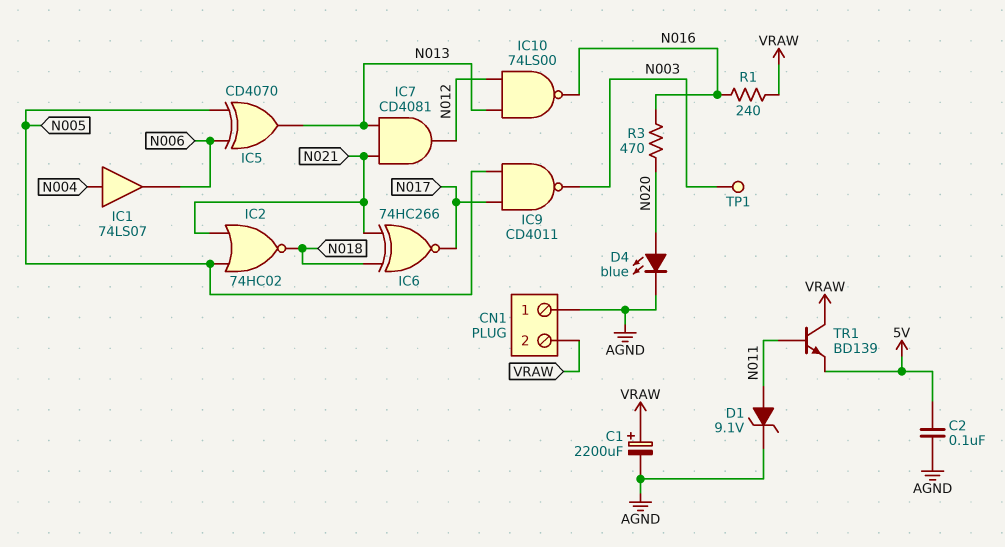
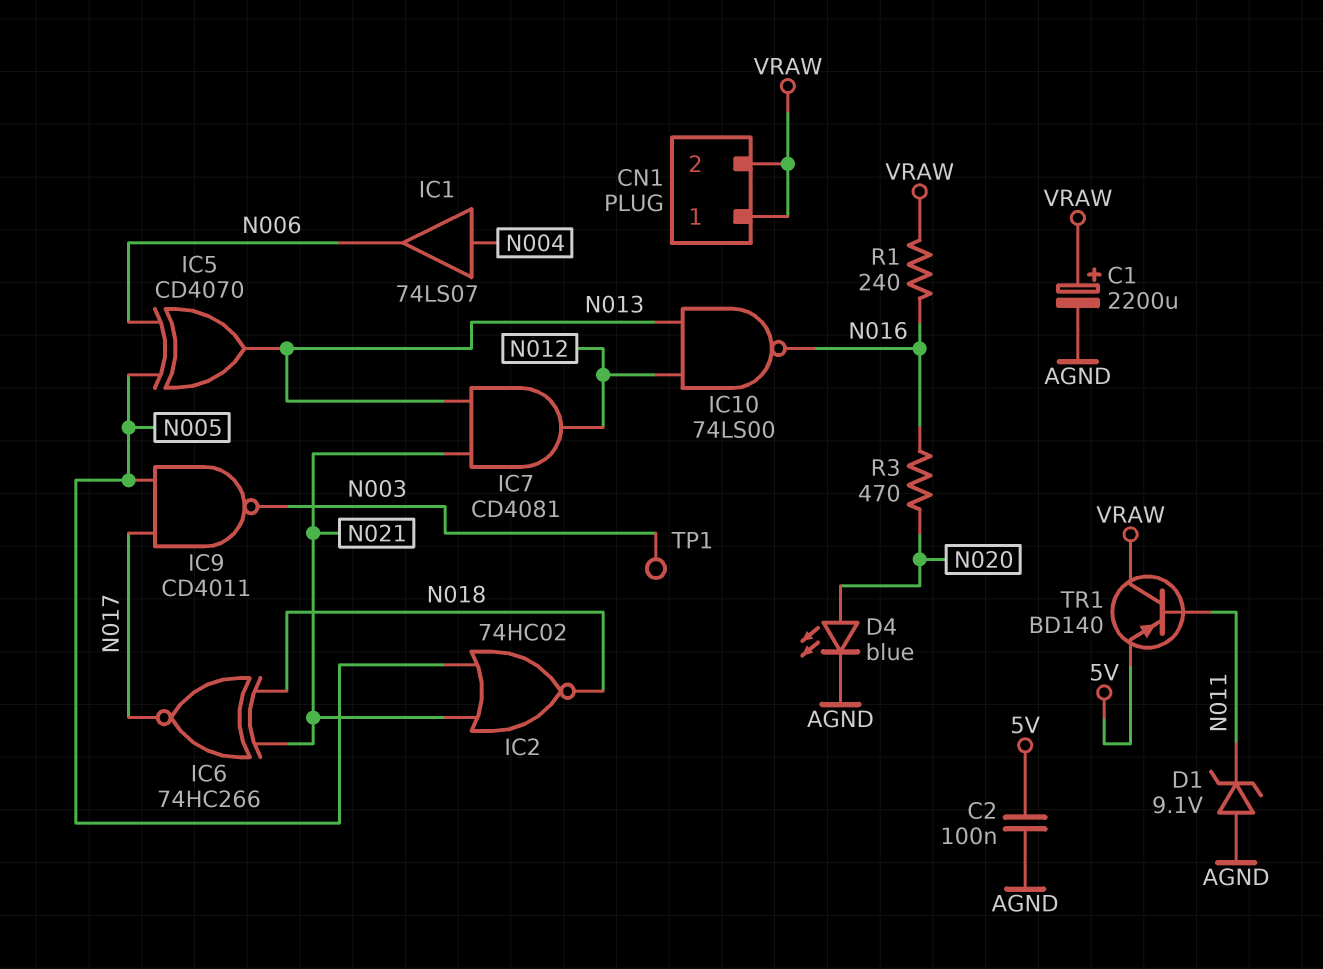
CN1 pin 1: AGND -> VRAW
D1: zener 9.1V (A N011, K AGND) -> zener 9.1V (A AGND, K N011)
TR1: NPN BD139 (B N011, C VRAW, E 5V) -> PNP BD140 (B N011, C VRAW, E 5V)

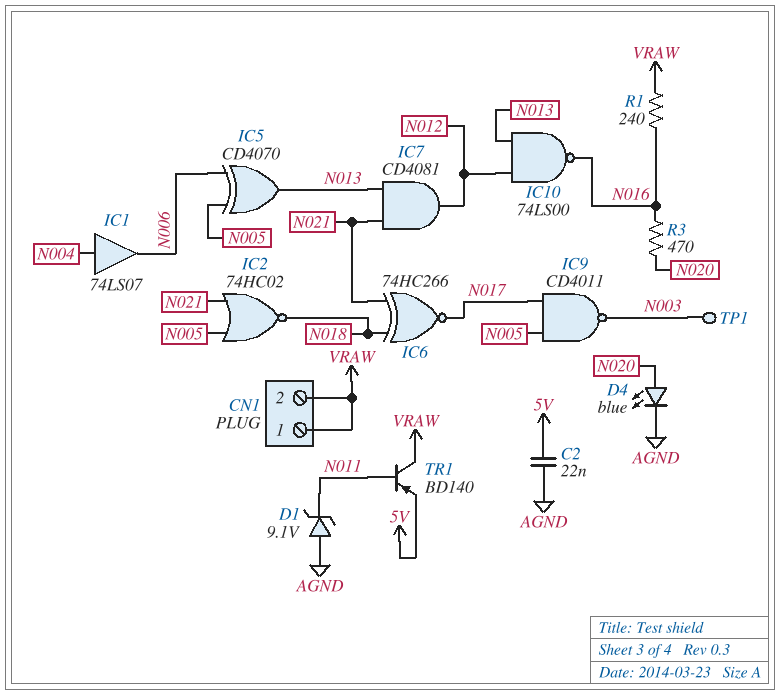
C1: 2200uF (plus VRAW, minus AGND) -> none
C2: 100nF (5V, AGND) -> 22nF (5V, AGND)

